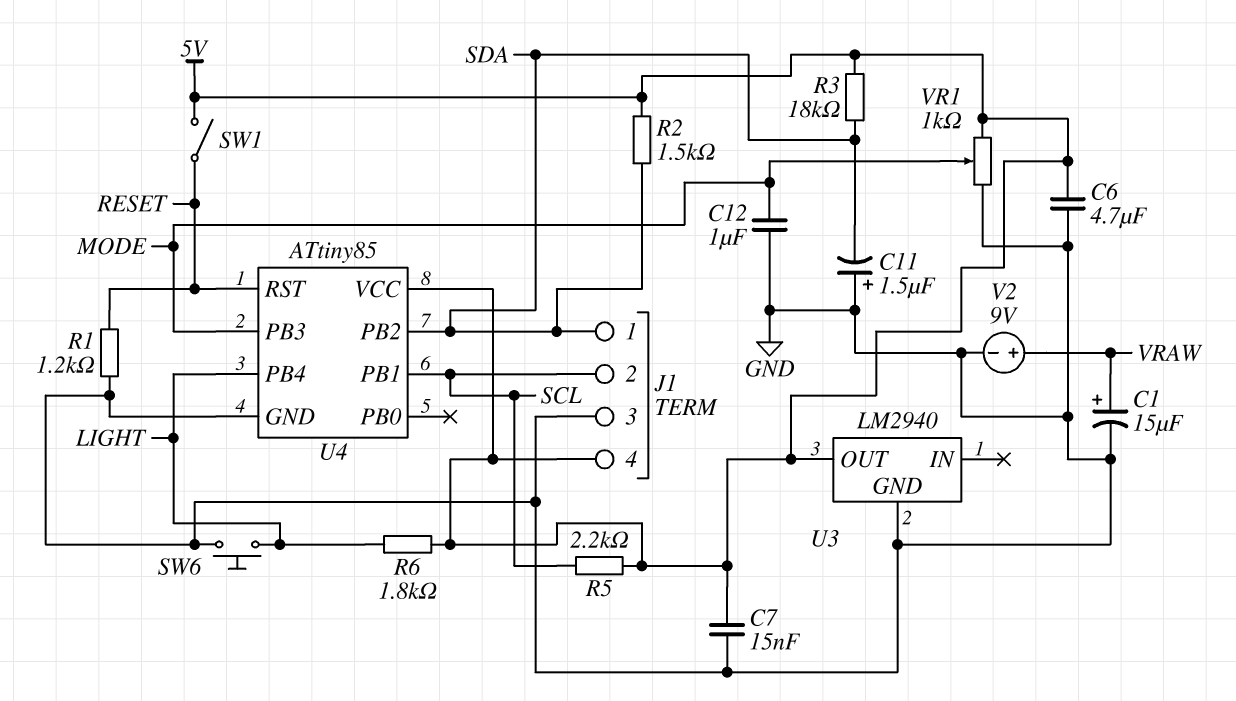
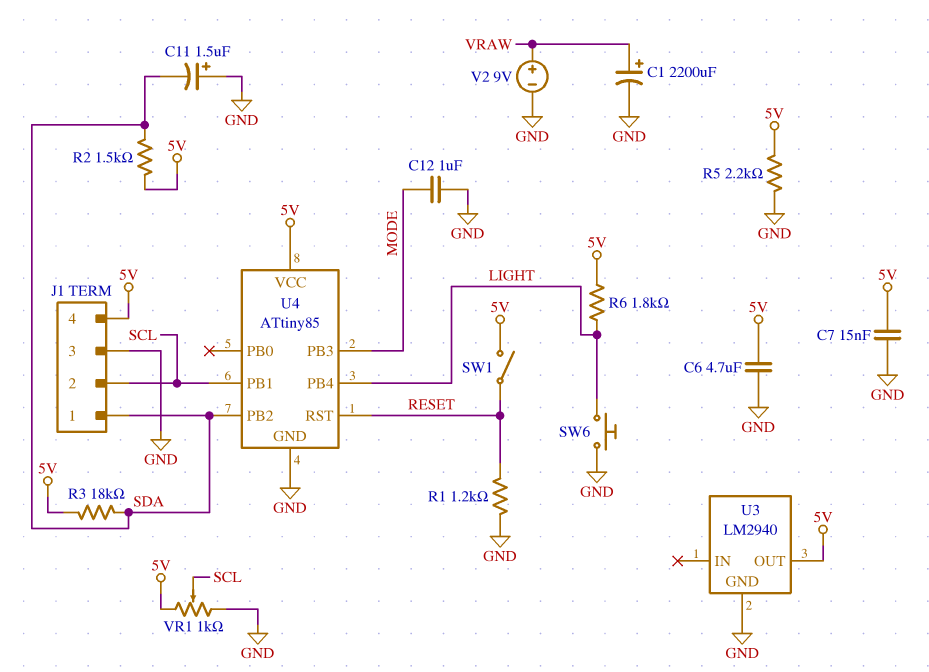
C1: 15uF (plus VRAW, minus GND) -> 2200uF (plus VRAW, minus GND)
R5: 2.2k (5V, SCL) -> 2.2k (5V, GND)
VR1: 1k (5V, GND, wiper MODE) -> 1k (5V, GND, wiper SCL)

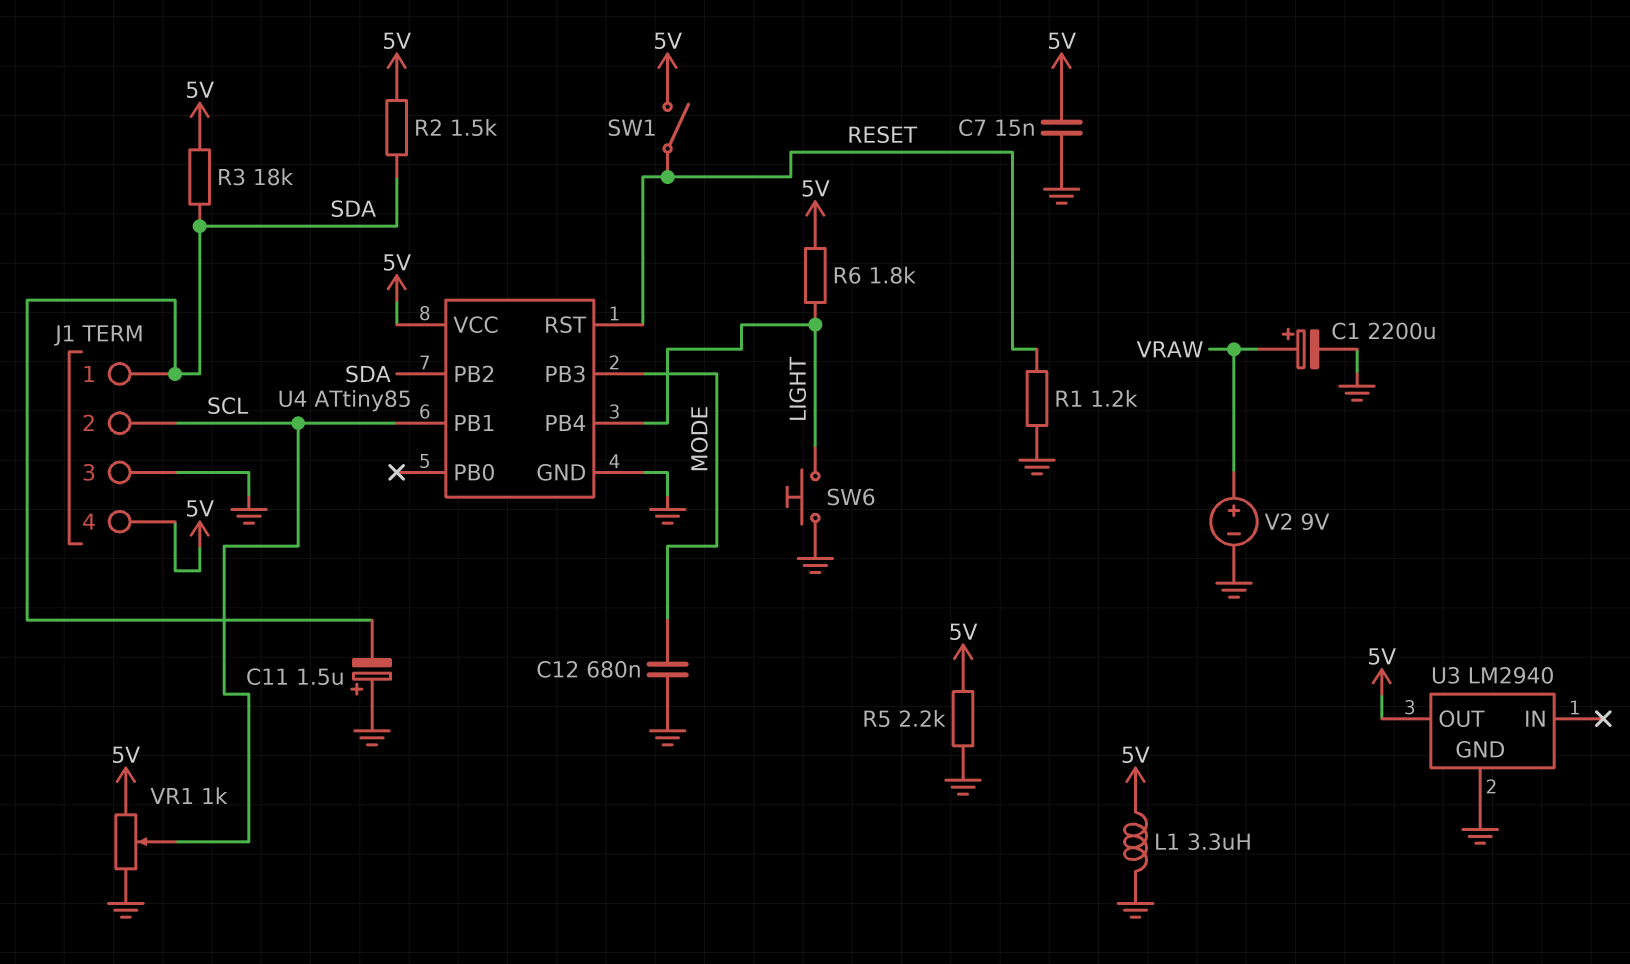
C6: 4.7uF (5V, GND) -> none
C12: 1uF (GND, MODE) -> 680nF (GND, MODE)
L1: none -> 3.3uH (5V, GND)

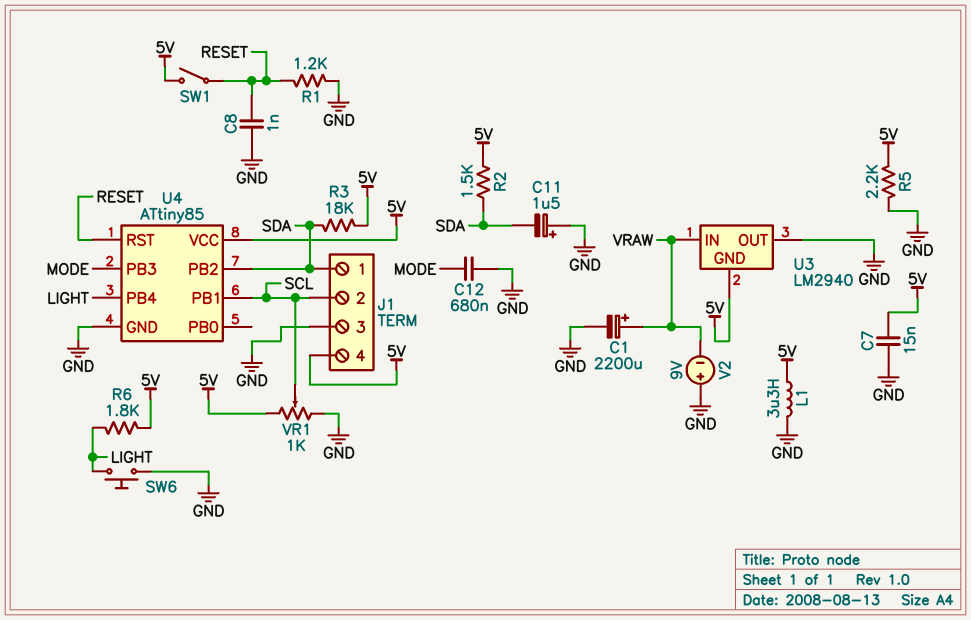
C8: none -> 1nF (GND, RESET)
U3 pin GND: GND -> 5V
U3 pin IN: none -> VRAW
U3 pin OUT: 5V -> GND
V2: 9V (plus VRAW, minus GND) -> 9V (plus GND, minus VRAW)

